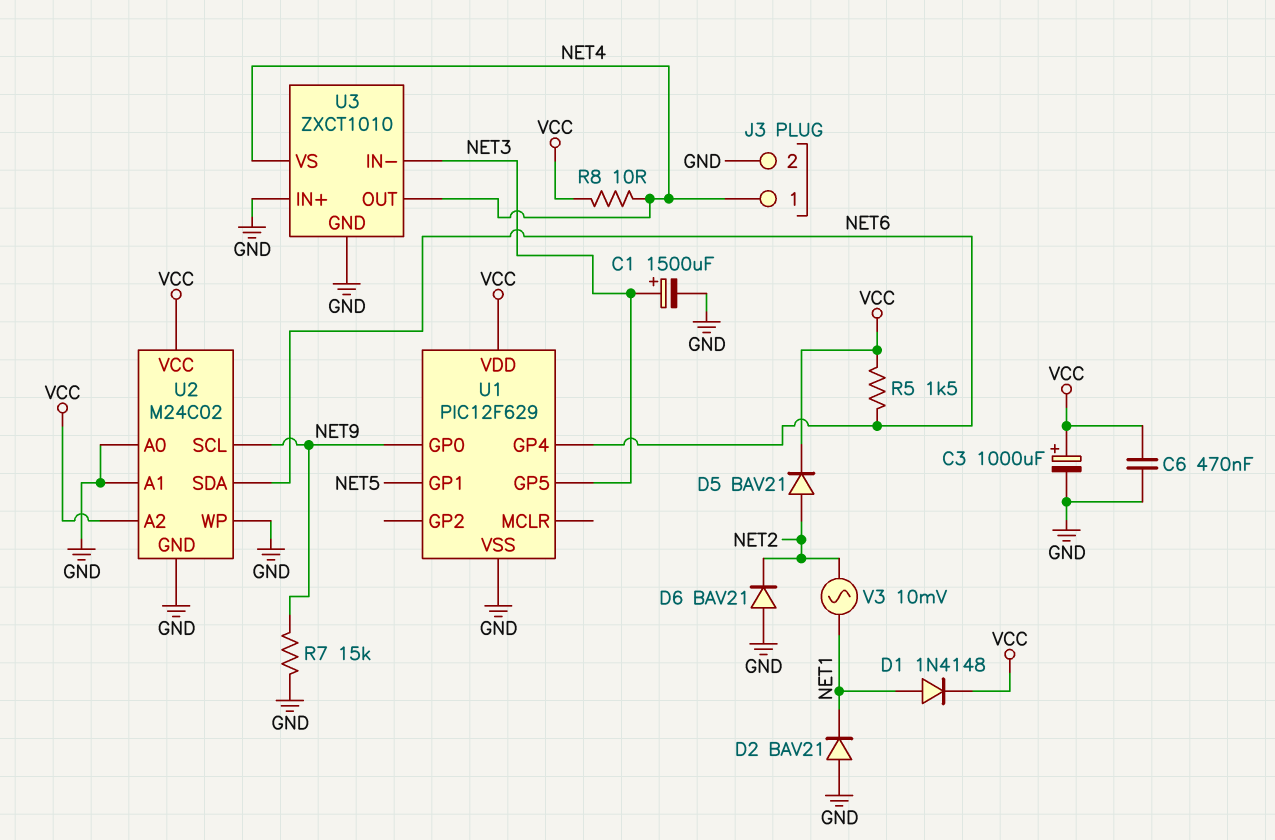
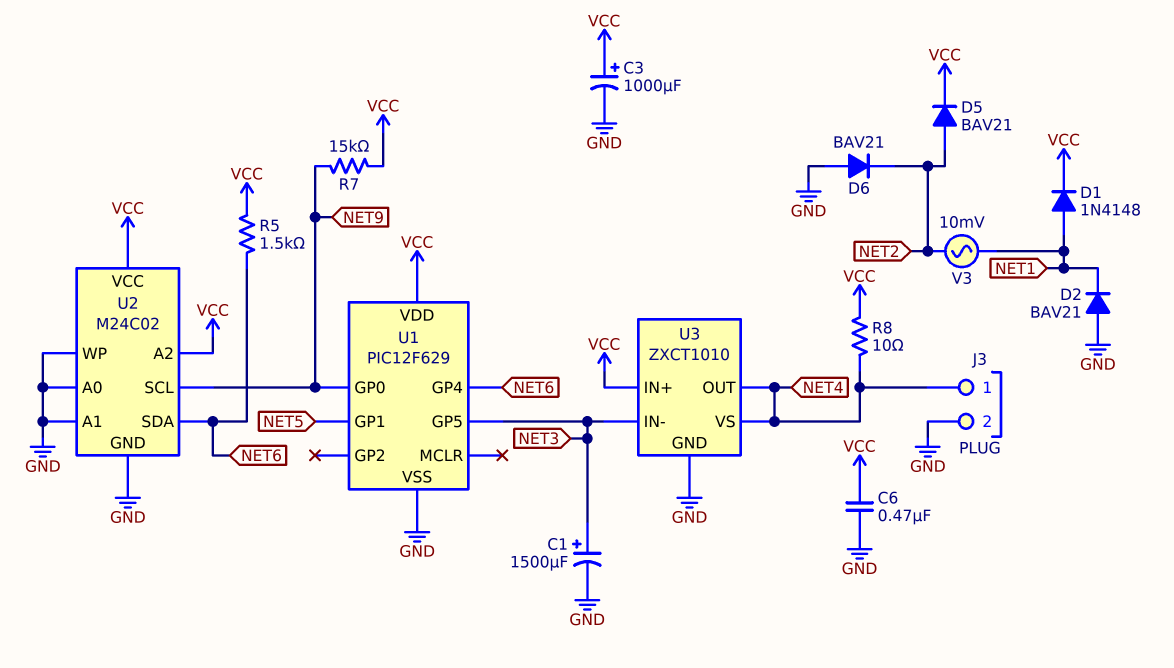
R7: 15k (GND, NET9) -> 15k (NET9, VCC)
U3 pin IN+: GND -> VCC

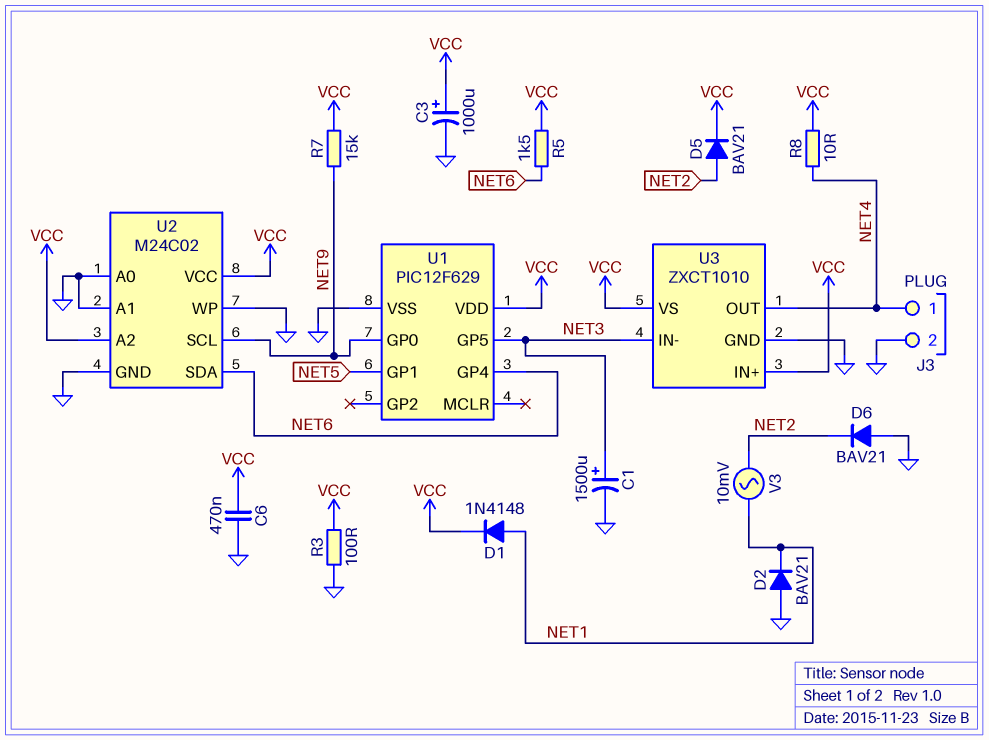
R3: none -> 100 (GND, VCC)
U3 pin VS: NET4 -> VCC

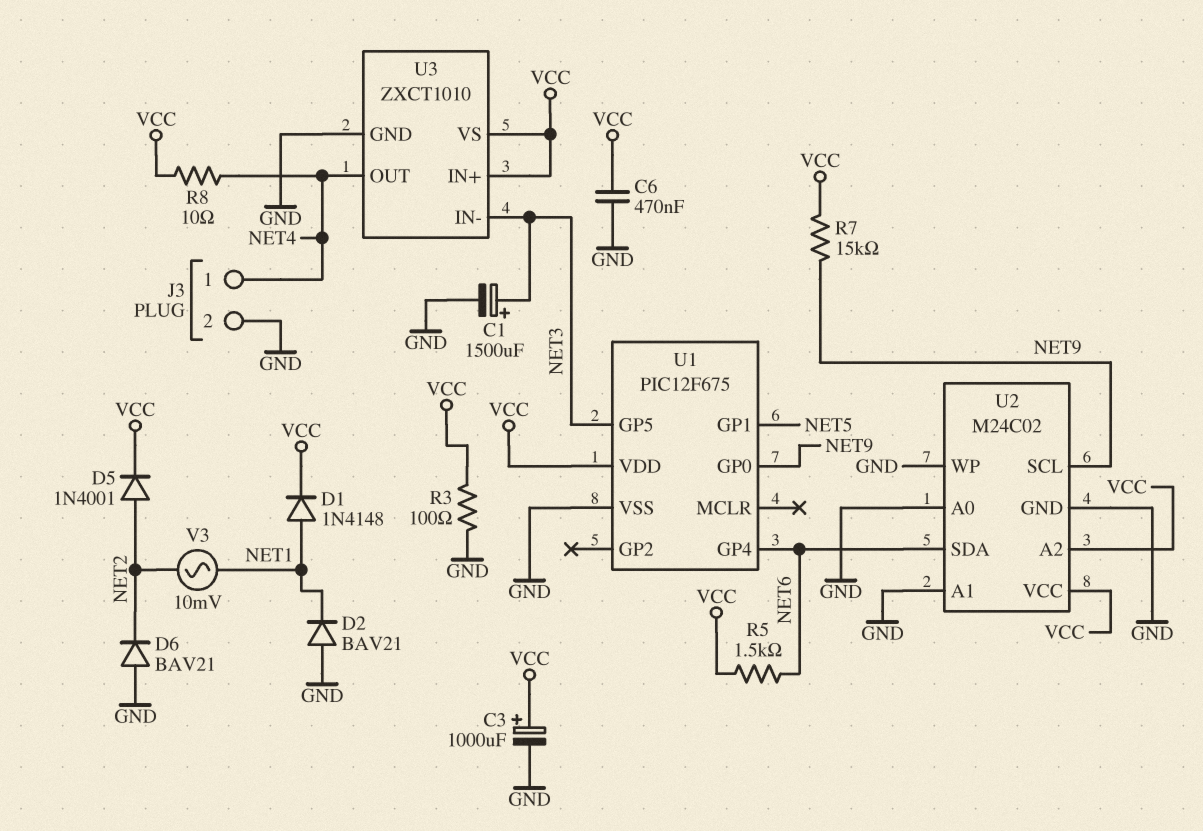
D5: diode BAV21 (A NET2, K VCC) -> diode 1N4001 (A NET2, K VCC)
U1: PIC12F629 -> PIC12F675

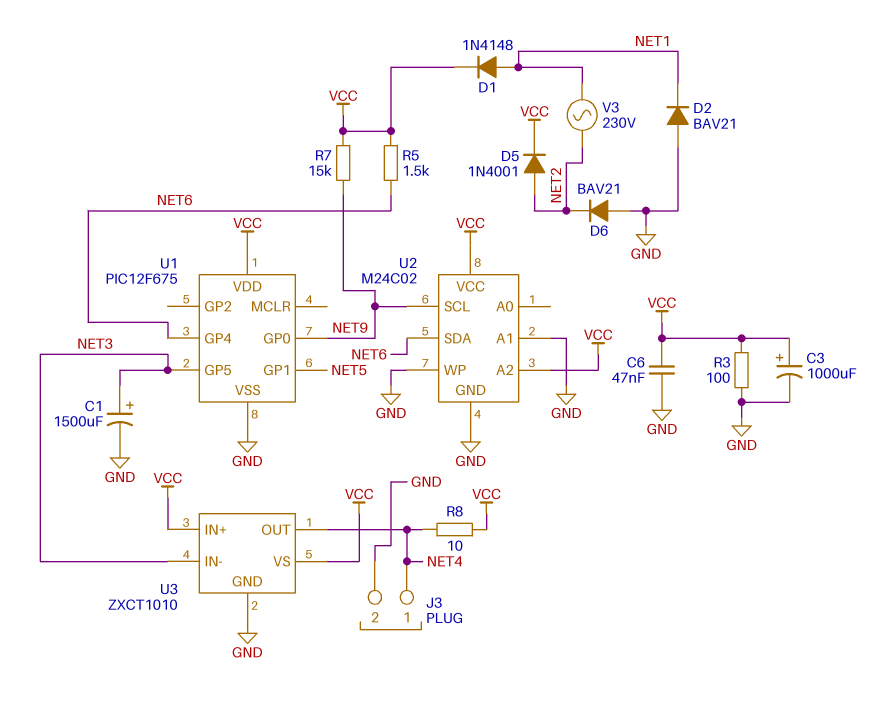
C6: 470nF (GND, VCC) -> 47nF (GND, VCC)
U2 pin A0: GND -> none
V3: AC 10mV (NET1, NET2) -> AC 230V (NET1, NET2)

